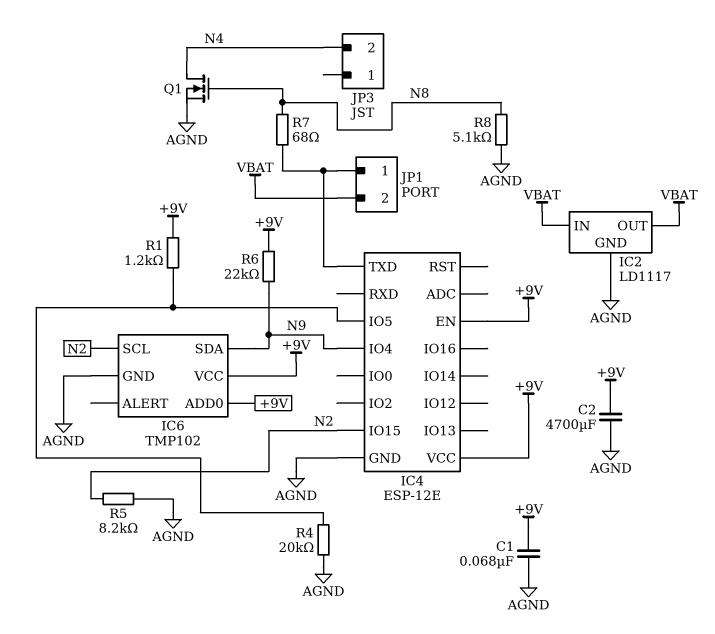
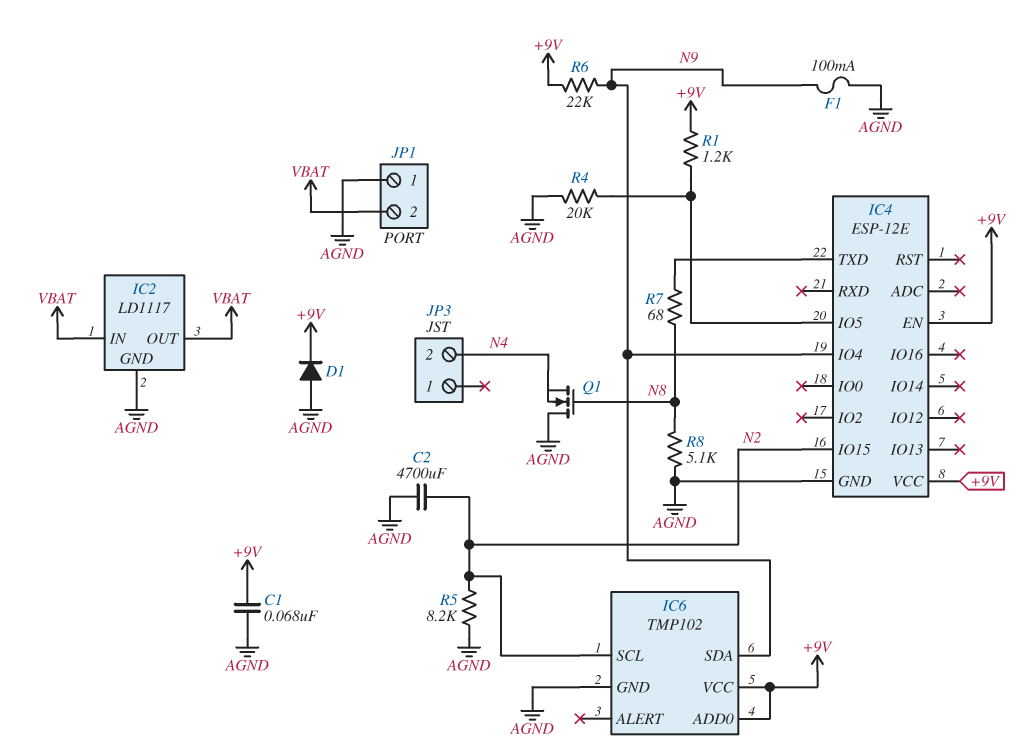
C2: 4700uF (+9V, AGND) -> 4700uF (AGND, N2)
D1: none -> diode (A AGND, K +9V)
F1: none -> 100mA (AGND, N9)
JP1 pin 1: IC4/TXD -> AGND
Q1: NMOS (G N8, D N4, S AGND) -> NMOS (G N8, D AGND, S N4)

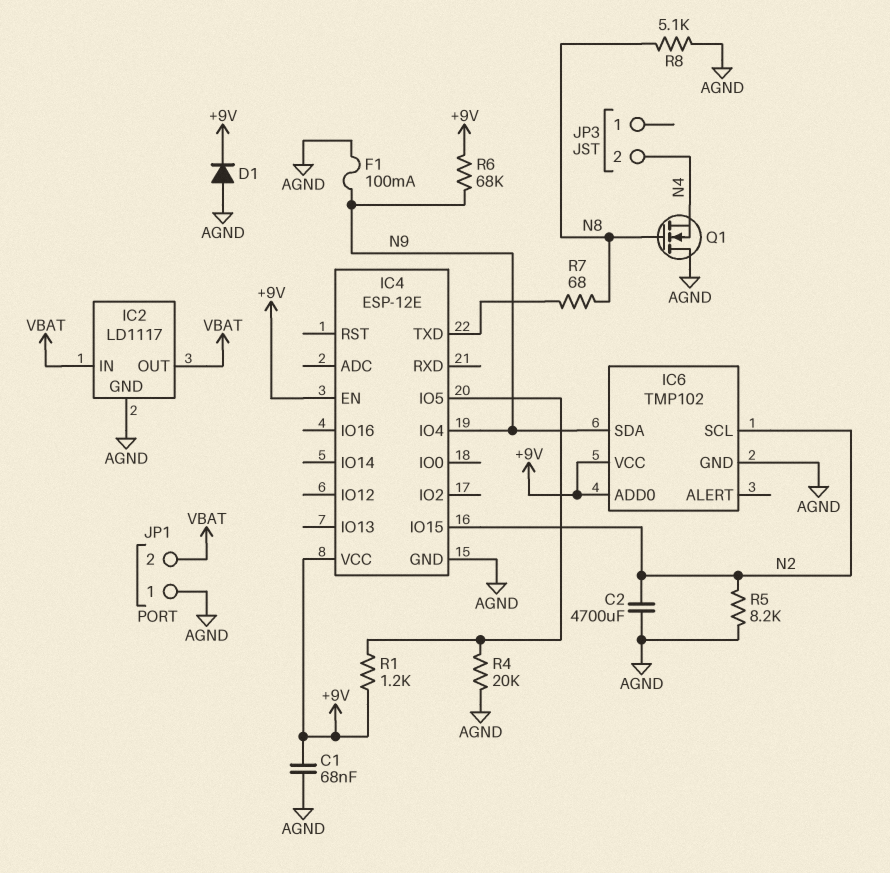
R6: 22k (+9V, N9) -> 68k (+9V, N9)

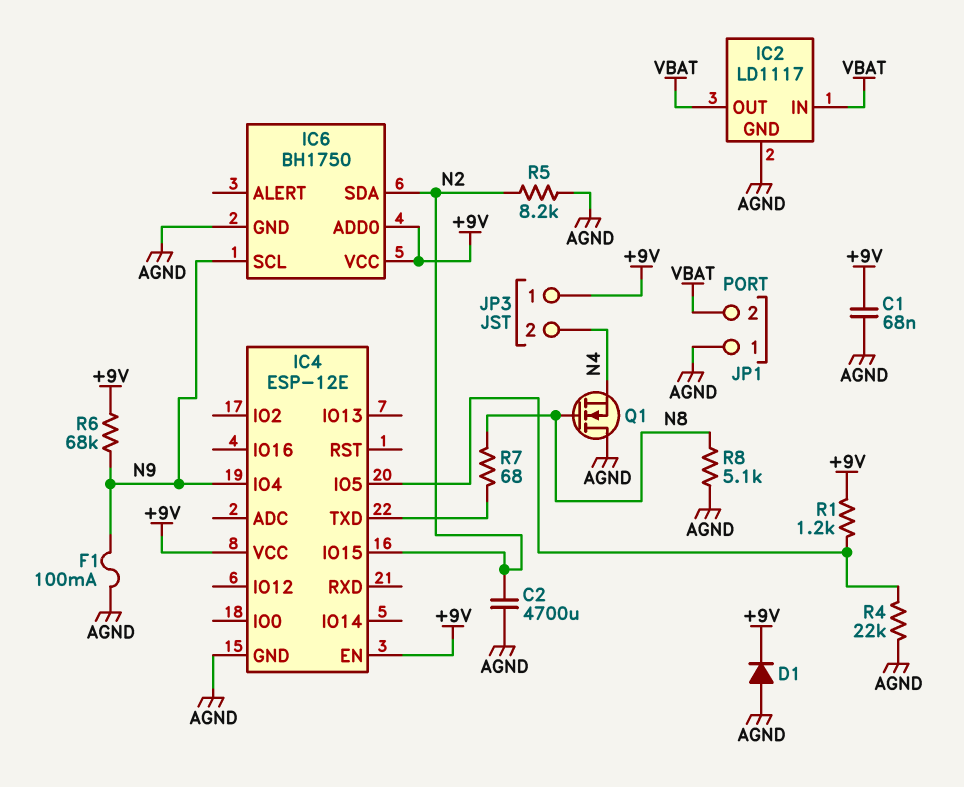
IC6: TMP102 -> BH1750
IC6 pin SCL: N2 -> N9
IC6 pin SDA: N9 -> N2
JP3 pin 1: none -> +9V
R4: 20k (AGND, IC4/IO5) -> 22k (AGND, IC4/IO5)

